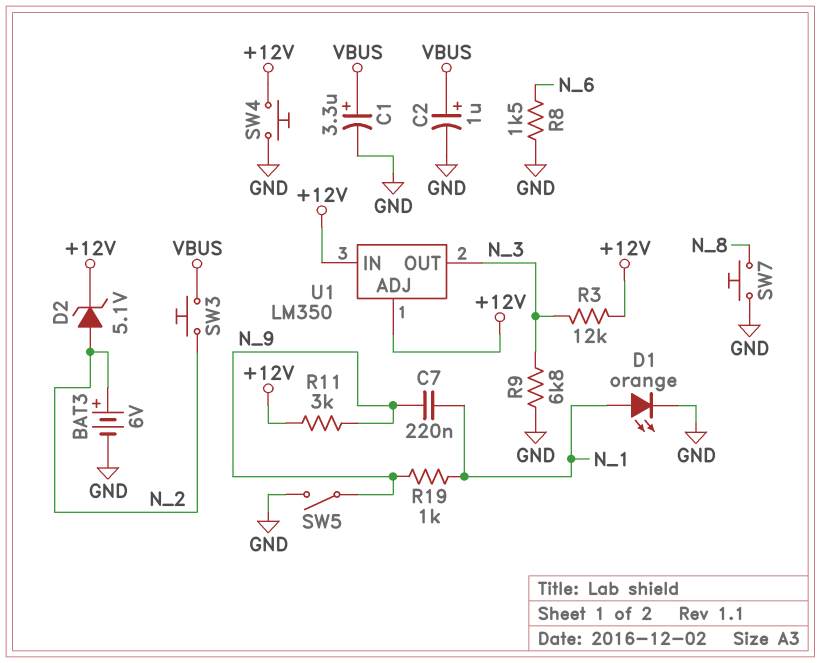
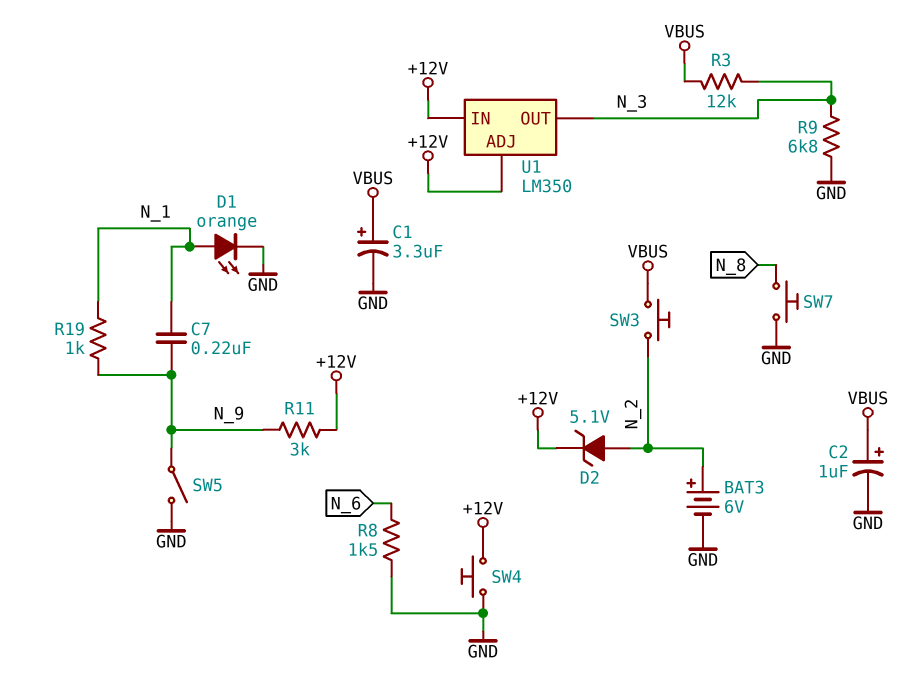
R3: 12k (+12V, N_3) -> 12k (N_3, VBUS)

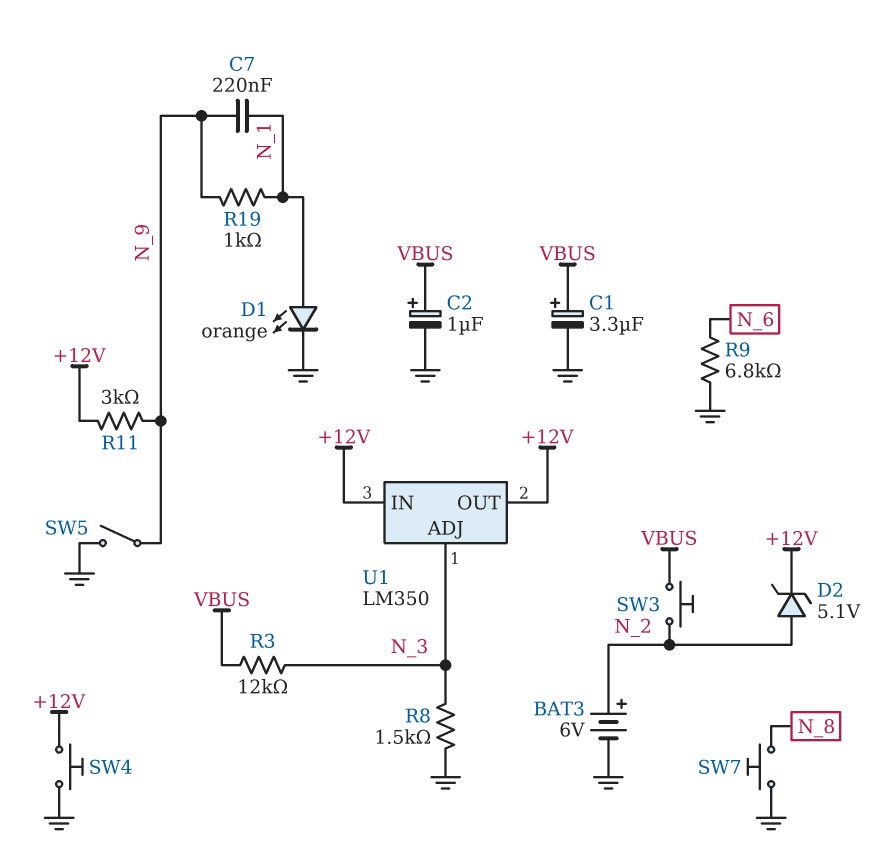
R8: 1.5k (GND, N_6) -> 1.5k (GND, N_3)
R9: 6.8k (GND, N_3) -> 6.8k (GND, N_6)
U1 pin ADJ: +12V -> N_3
U1 pin OUT: N_3 -> +12V

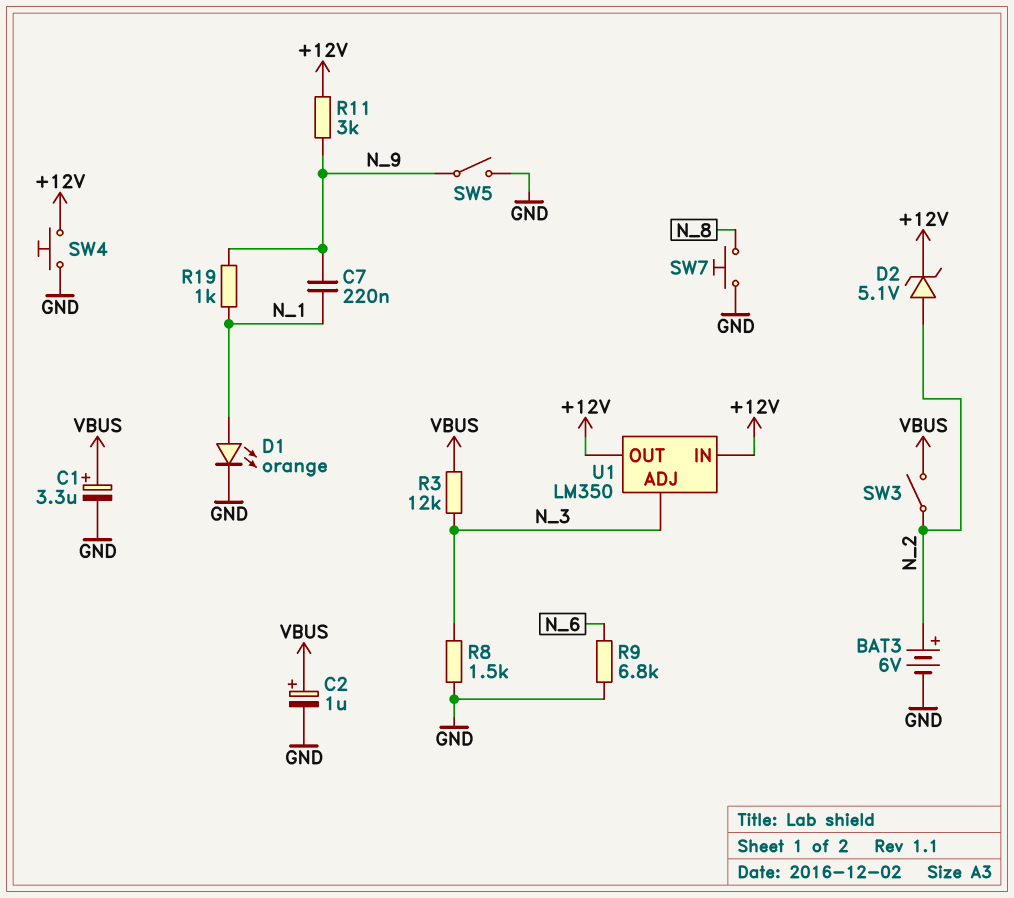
SW3: button (N_2, VBUS) -> switch (N_2, VBUS)

